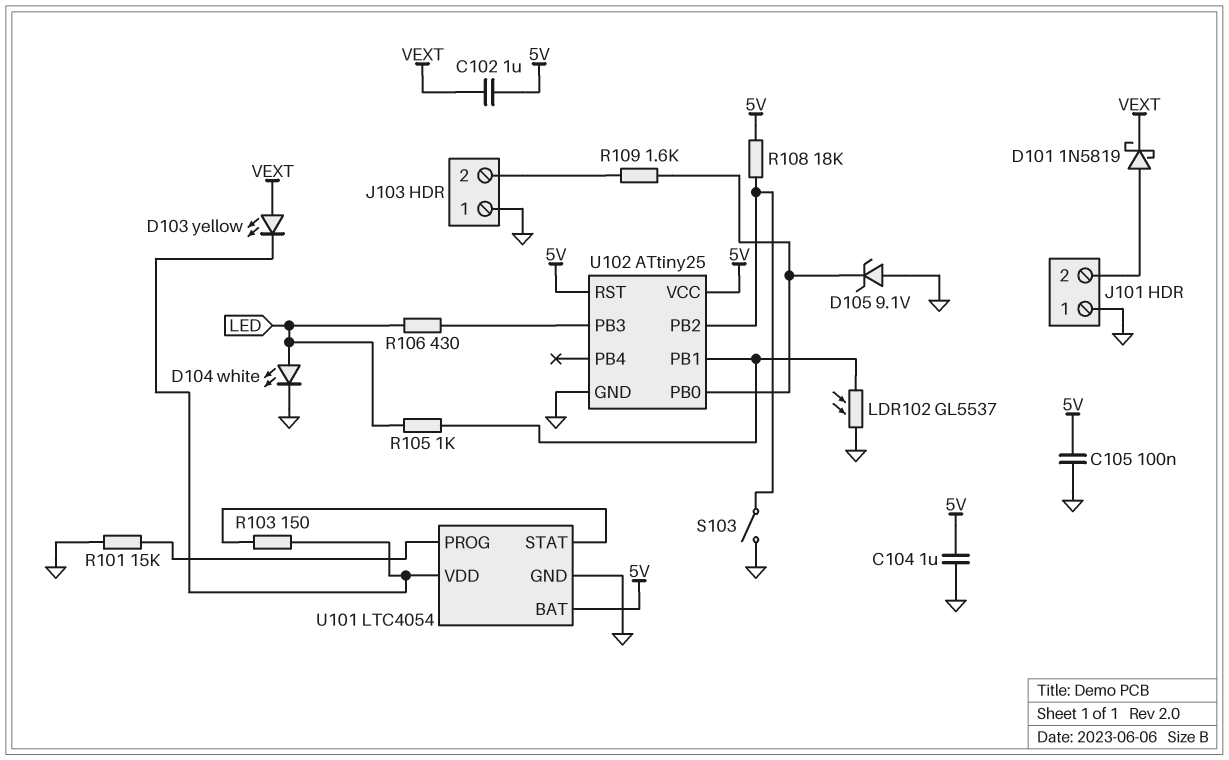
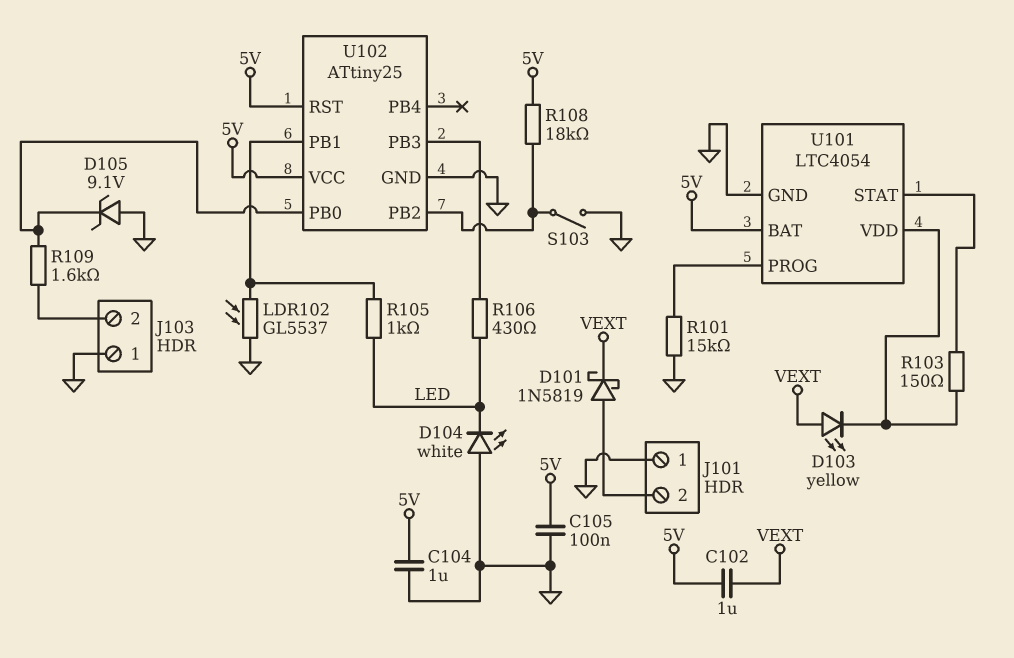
D104: LED white (A LED, K GND) -> LED white (A GND, K LED)

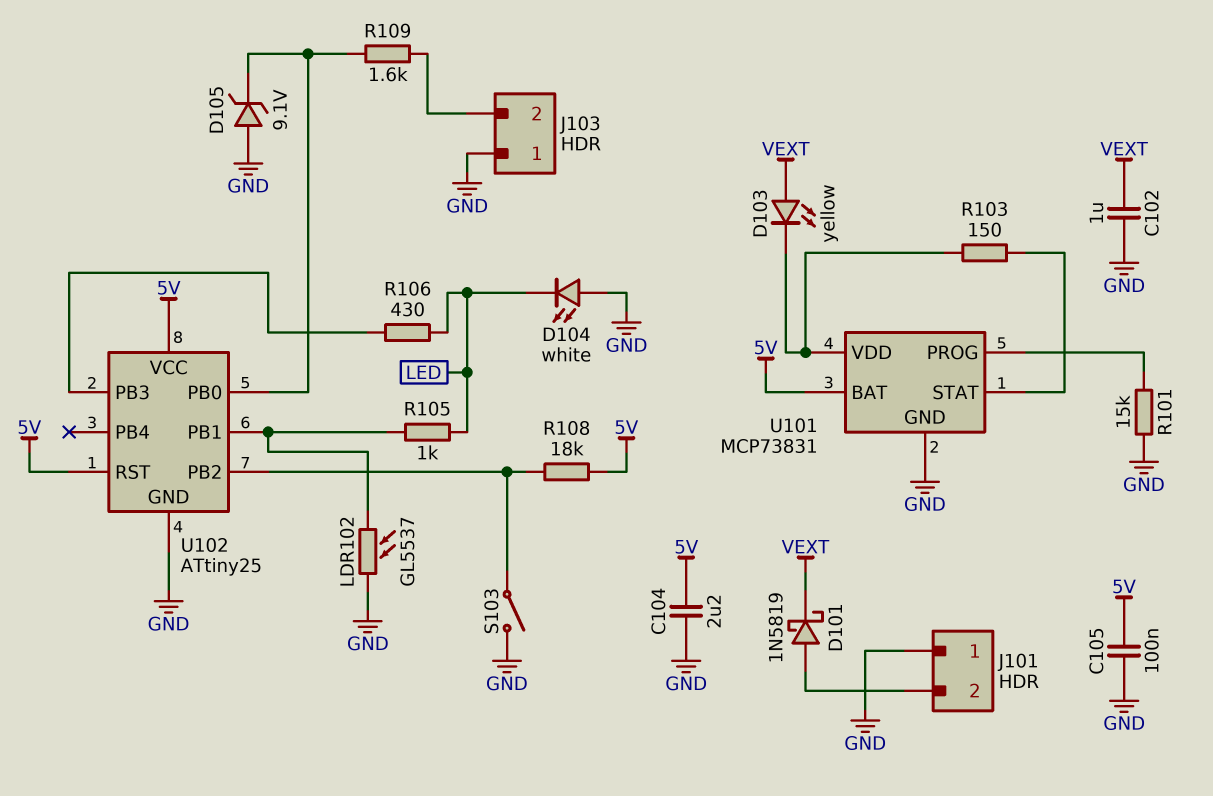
C102: 1uF (5V, VEXT) -> 1uF (GND, VEXT)
C104: 1uF (5V, GND) -> 2.2uF (5V, GND)
U101: LTC4054 -> MCP73831

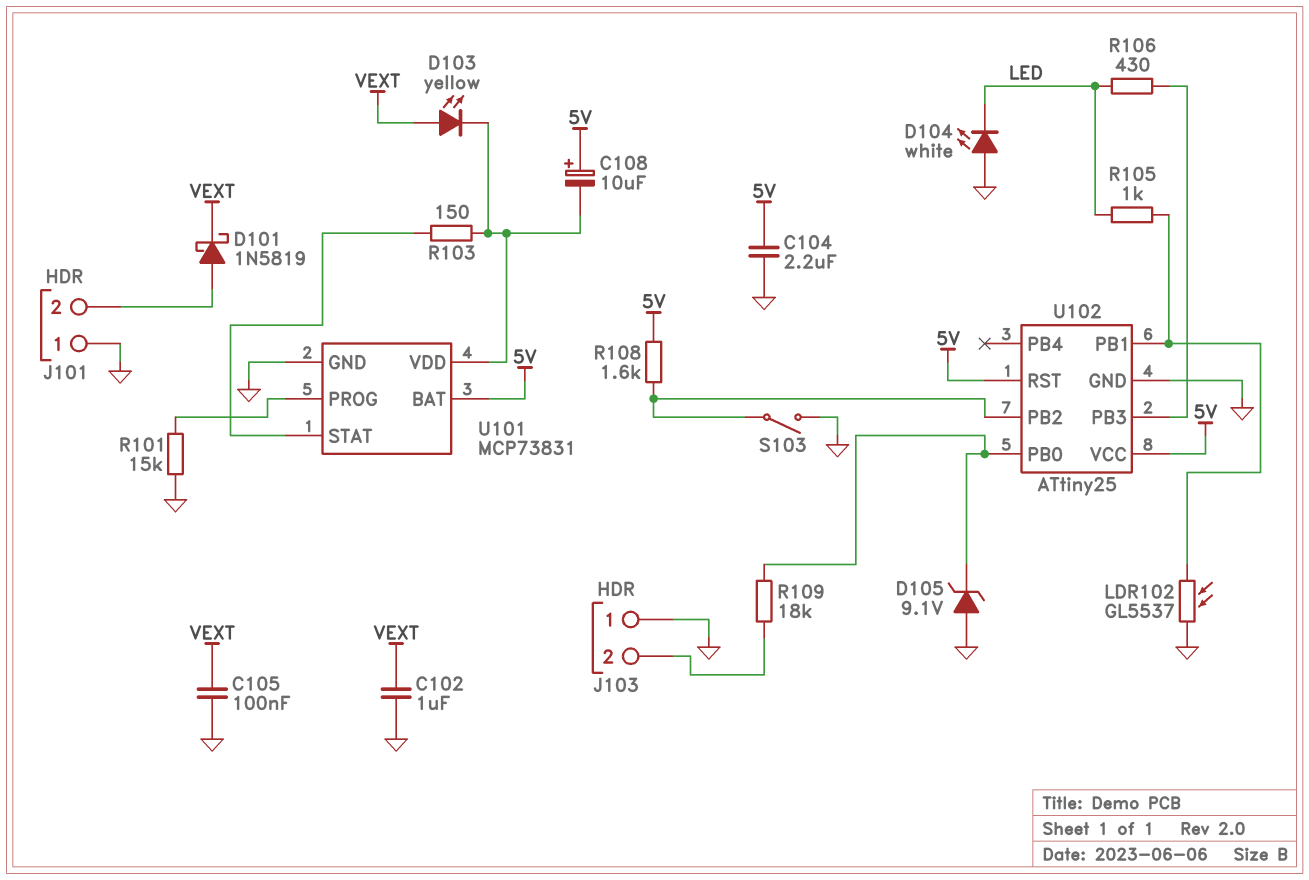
C105: 100nF (5V, GND) -> 100nF (GND, VEXT)
C108: none -> 10uF (plus 5V, minus U101/VDD)
R108: 18k (5V, U102/PB2) -> 1.6k (5V, U102/PB2)
R109: 1.6k (J103/2, U102/PB0) -> 18k (J103/2, U102/PB0)

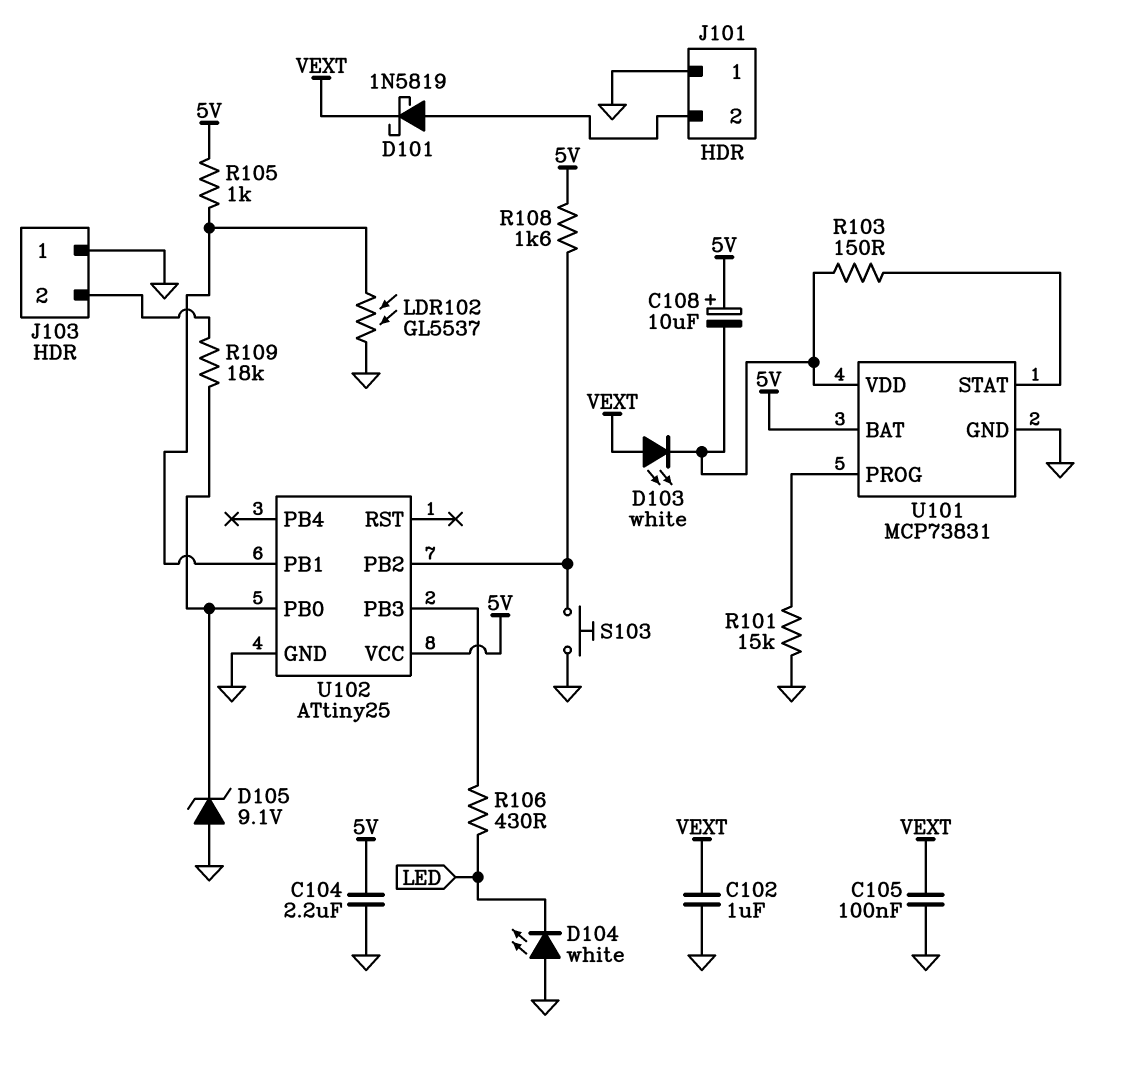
D103: LED yellow (A VEXT, K U101/VDD) -> LED white (A VEXT, K U101/VDD)
R105: 1k (LED, U102/PB1) -> 1k (5V, U102/PB1)
S103: switch (GND, U102/PB2) -> button (GND, U102/PB2)
U102 pin RST: 5V -> none

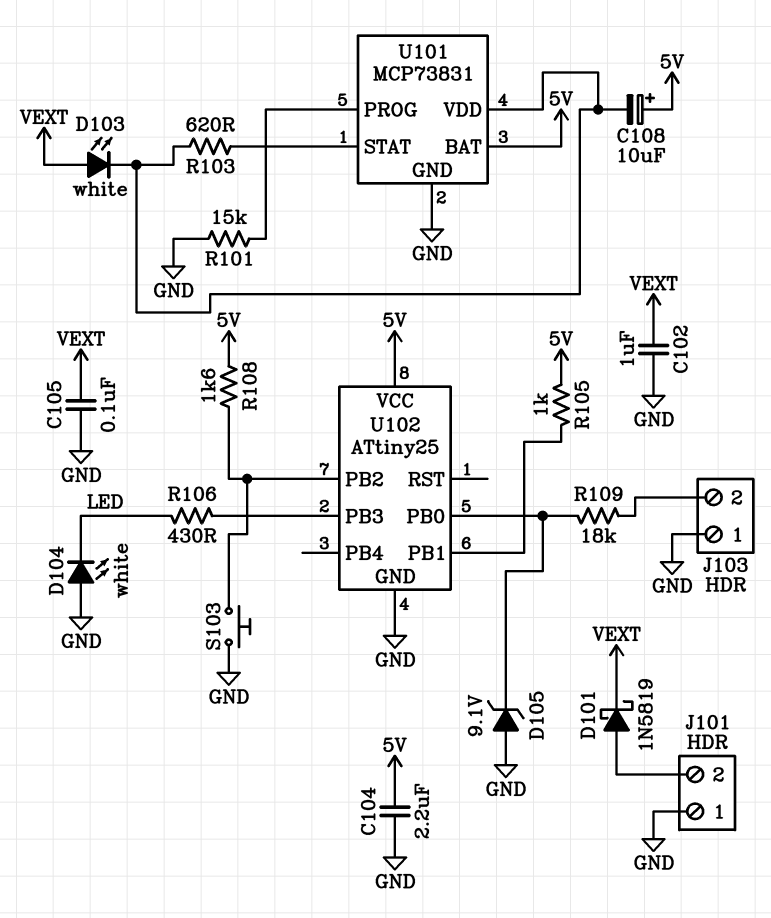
LDR102: GL5537 (GND, U102/PB1) -> none
R103: 150 (U101/STAT, U101/VDD) -> 620 (U101/STAT, U101/VDD)

